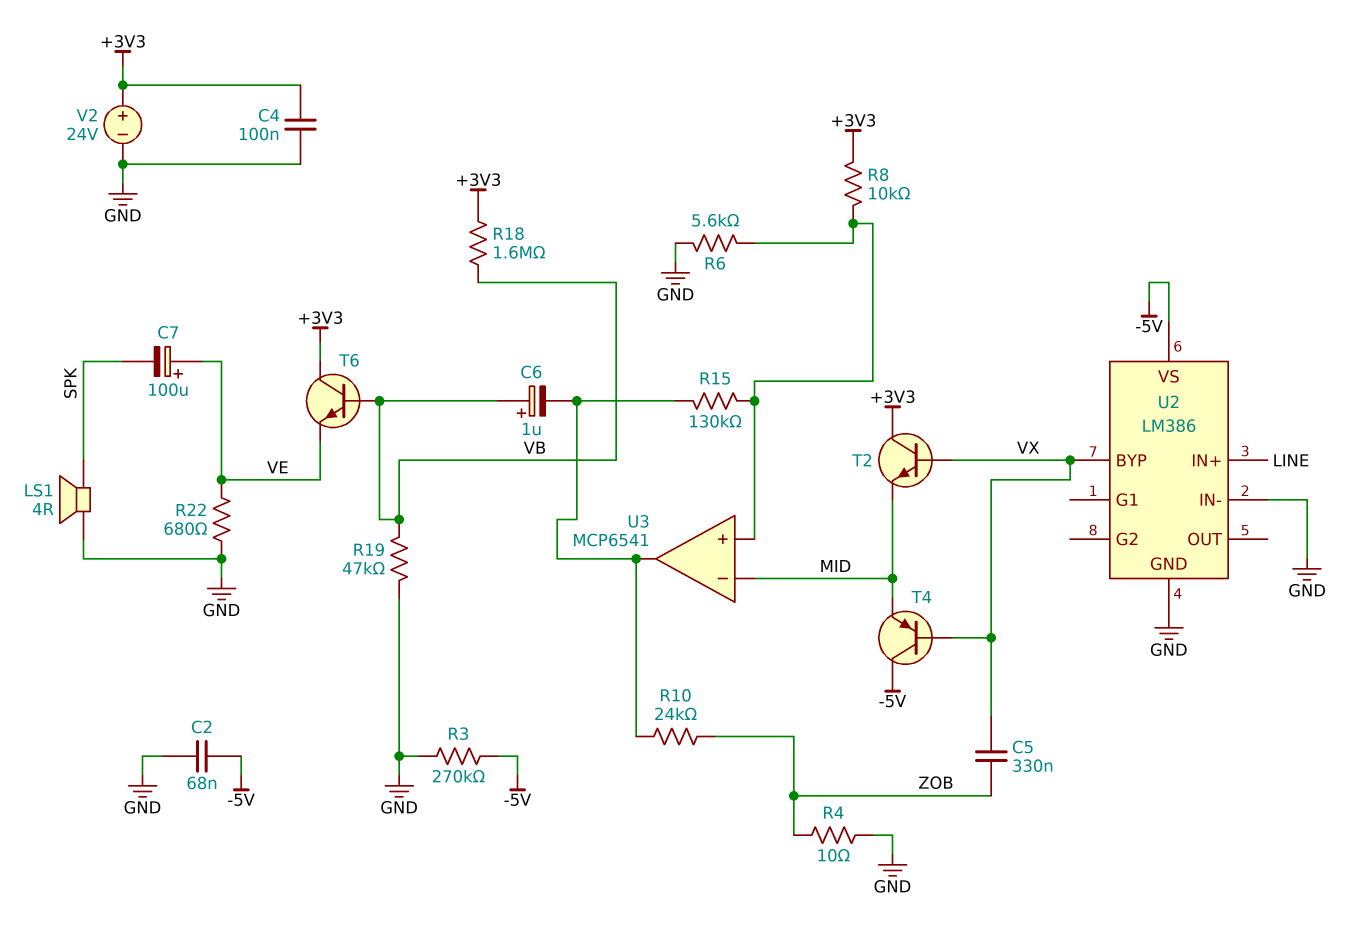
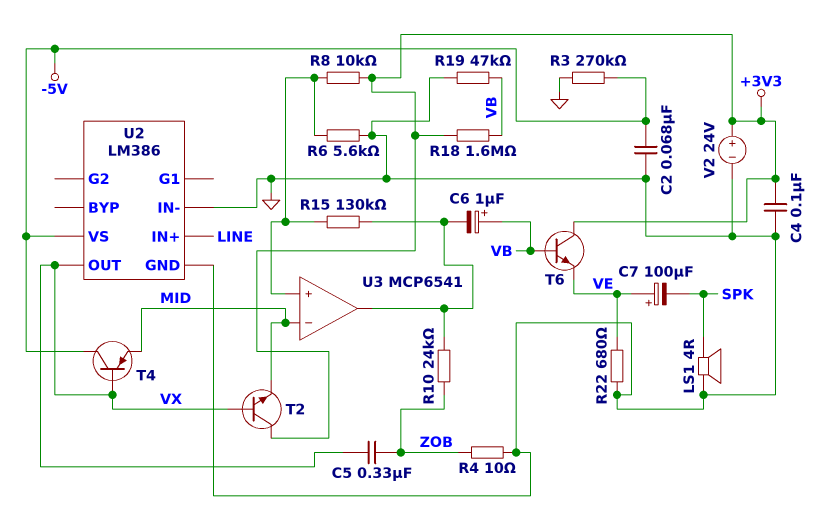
U2 pin BYP: VX -> none
U2 pin OUT: none -> VX

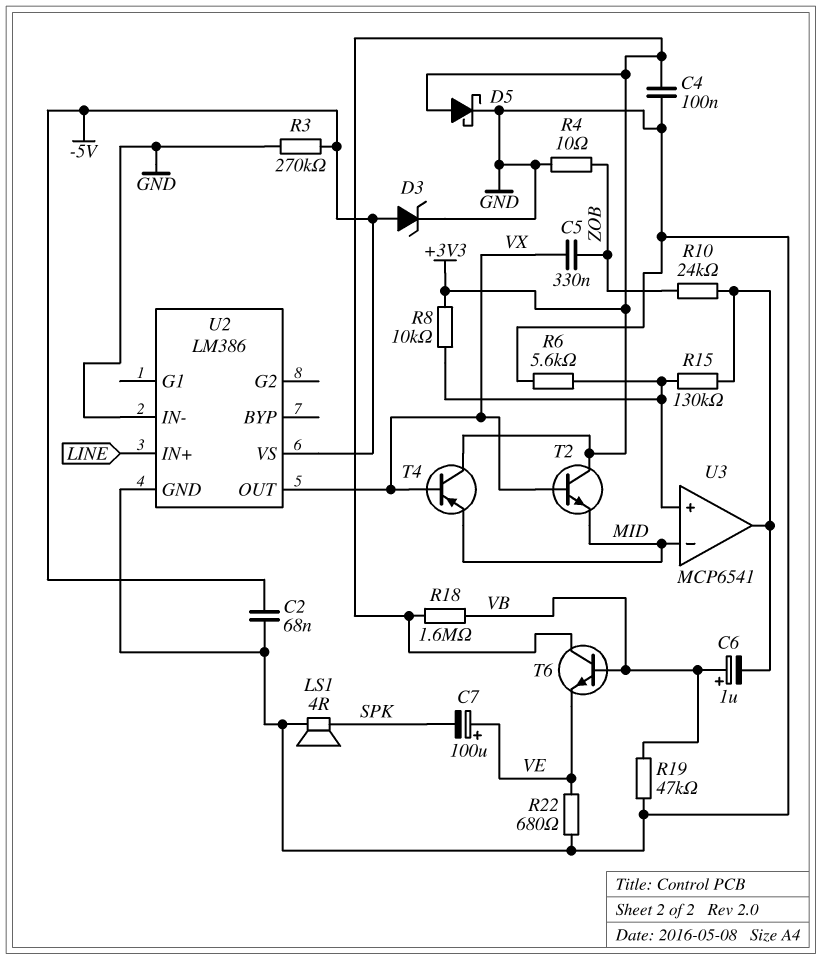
D3: none -> zener (A -5V, K GND)
D5: none -> schottky (A +3V3, K GND)
T4: PNP (B VX, C -5V, E MID) -> PNP (B VX, C +3V3, E MID)
V2: 24V (plus +3V3, minus GND) -> none

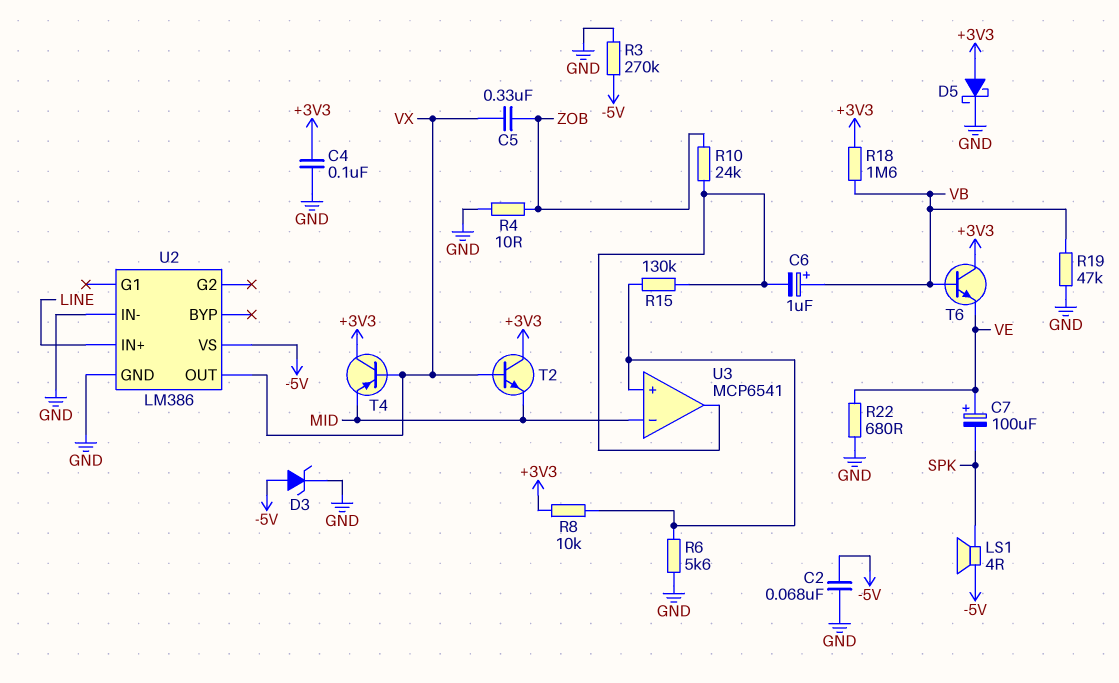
LS1: speaker 4R (GND, SPK) -> speaker 4R (-5V, SPK)

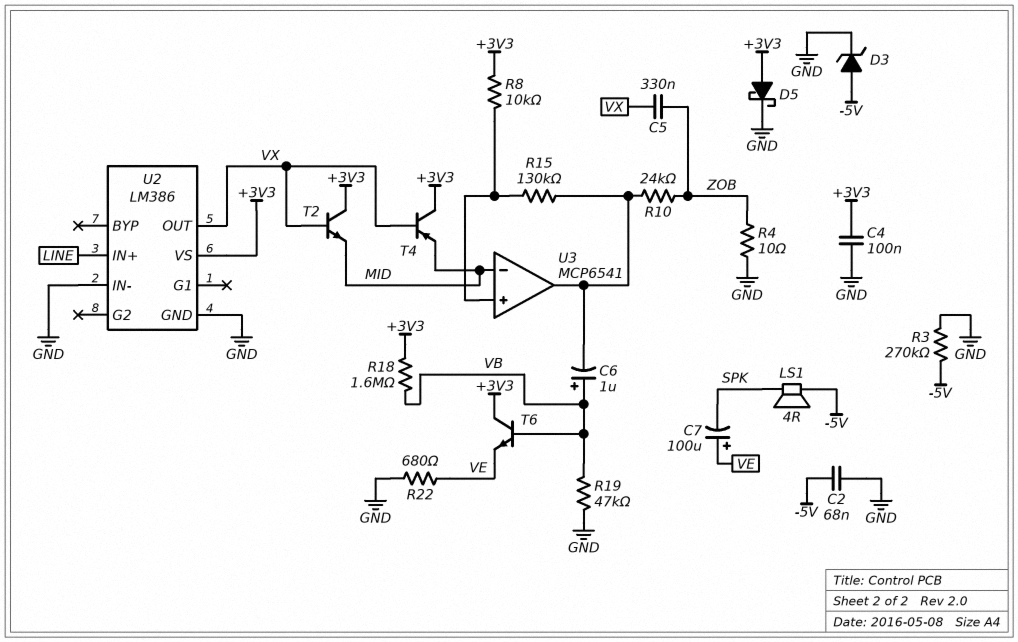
R6: 5.6k (GND, U3/in+) -> none
U2 pin VS: -5V -> +3V3

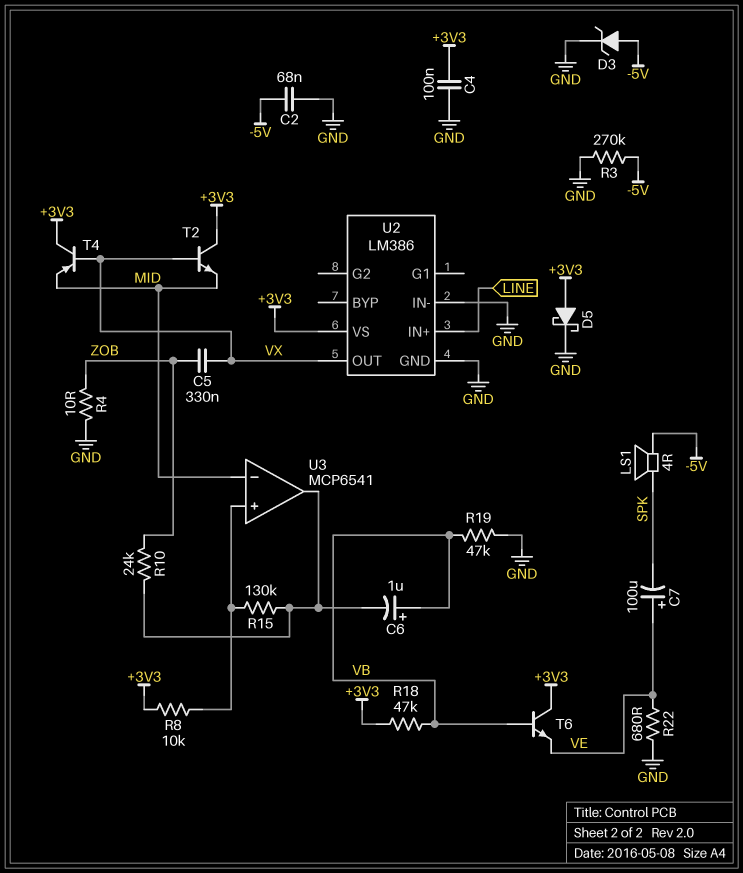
R18: 1.6M (+3V3, VB) -> 47k (+3V3, VB)

